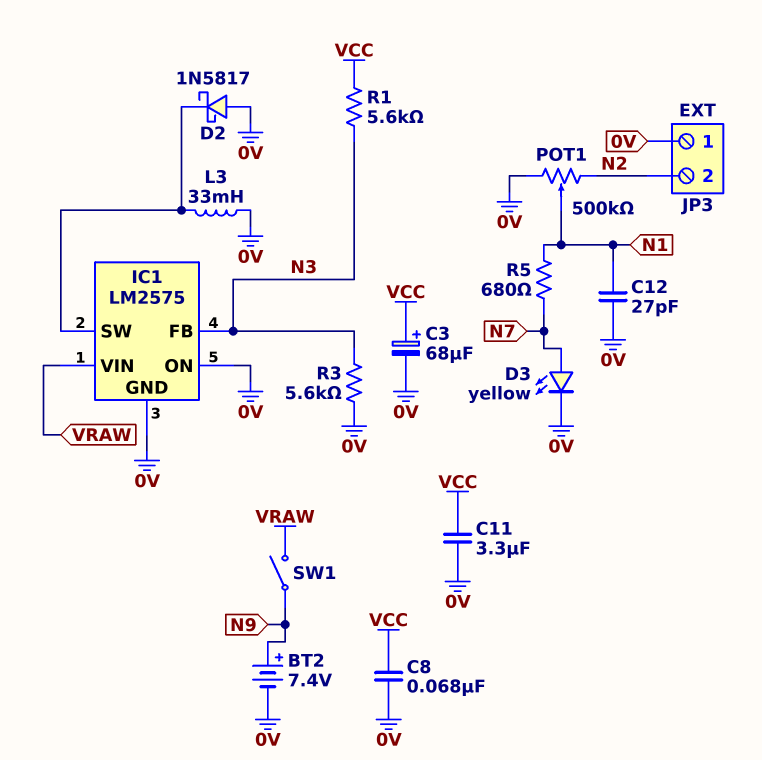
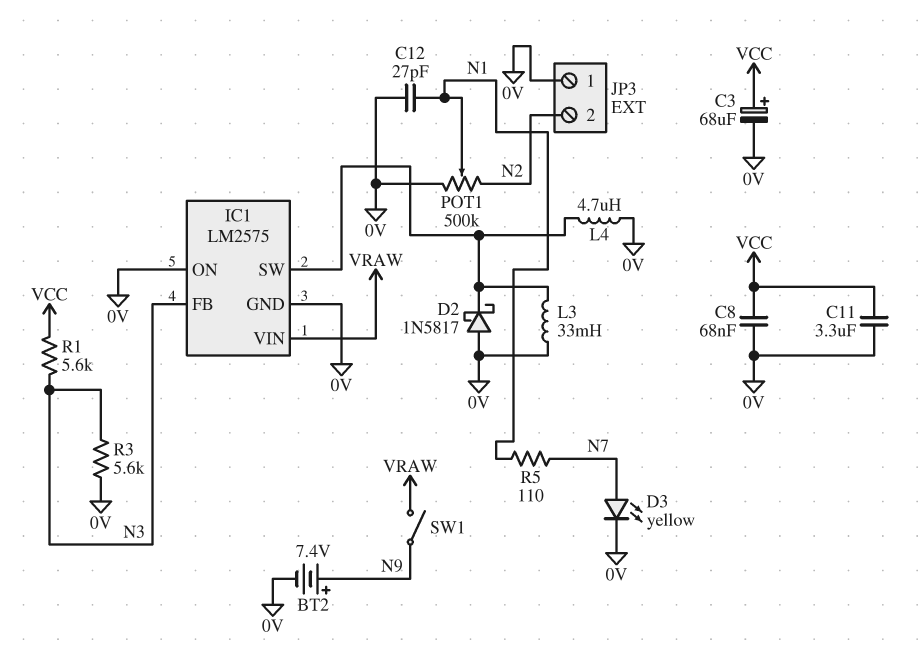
L4: none -> 4.7uH (0V, IC1/SW)
R5: 680 (N1, N7) -> 110 (N1, N7)

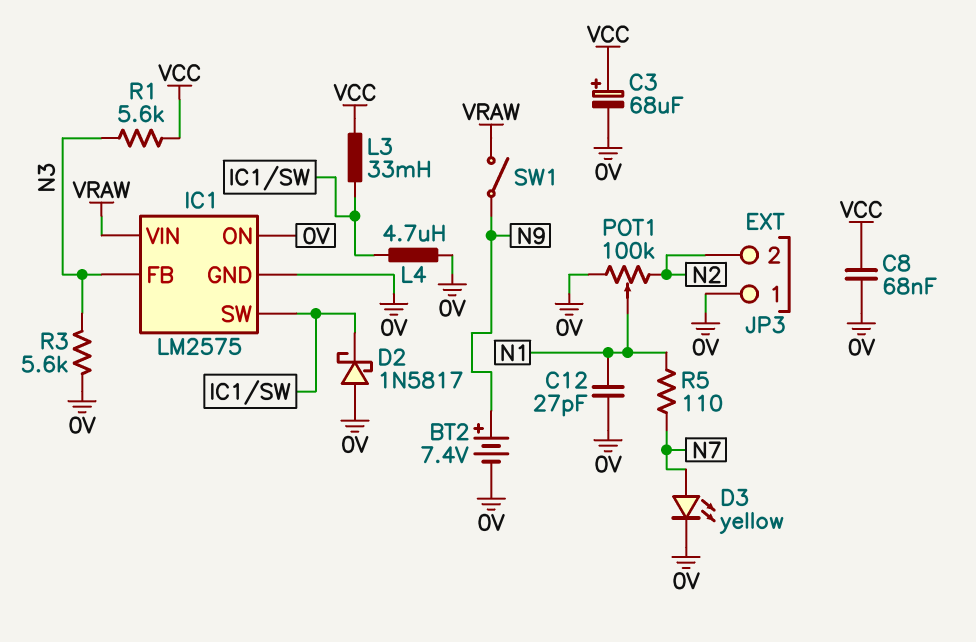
C11: 3.3uF (0V, VCC) -> none
L3: 33mH (0V, IC1/SW) -> 33mH (IC1/SW, VCC)
POT1: 500k (0V, N2, wiper N1) -> 100k (0V, N2, wiper N1)

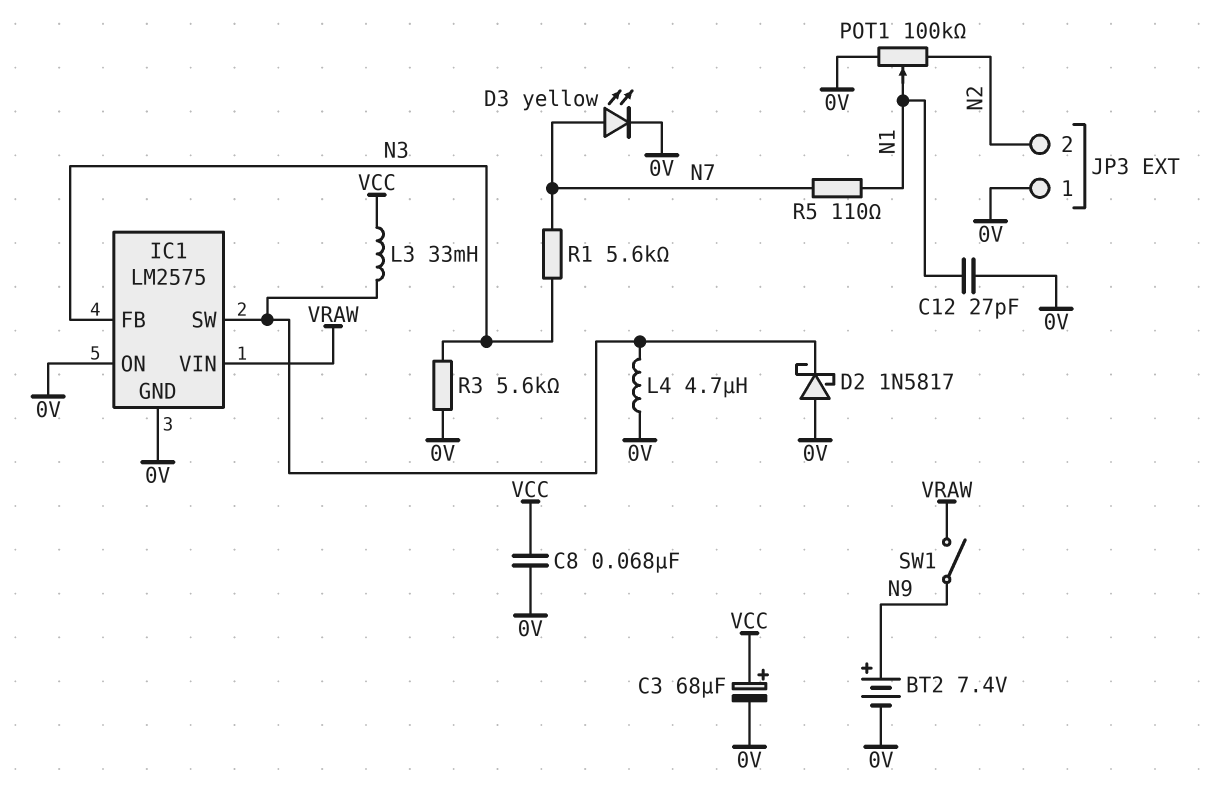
R1: 5.6k (N3, VCC) -> 5.6k (N3, N7)

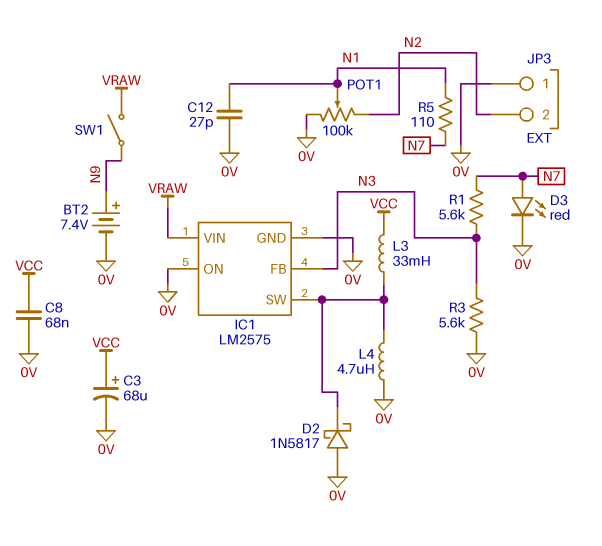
D3: LED yellow (A N7, K 0V) -> LED red (A N7, K 0V)

